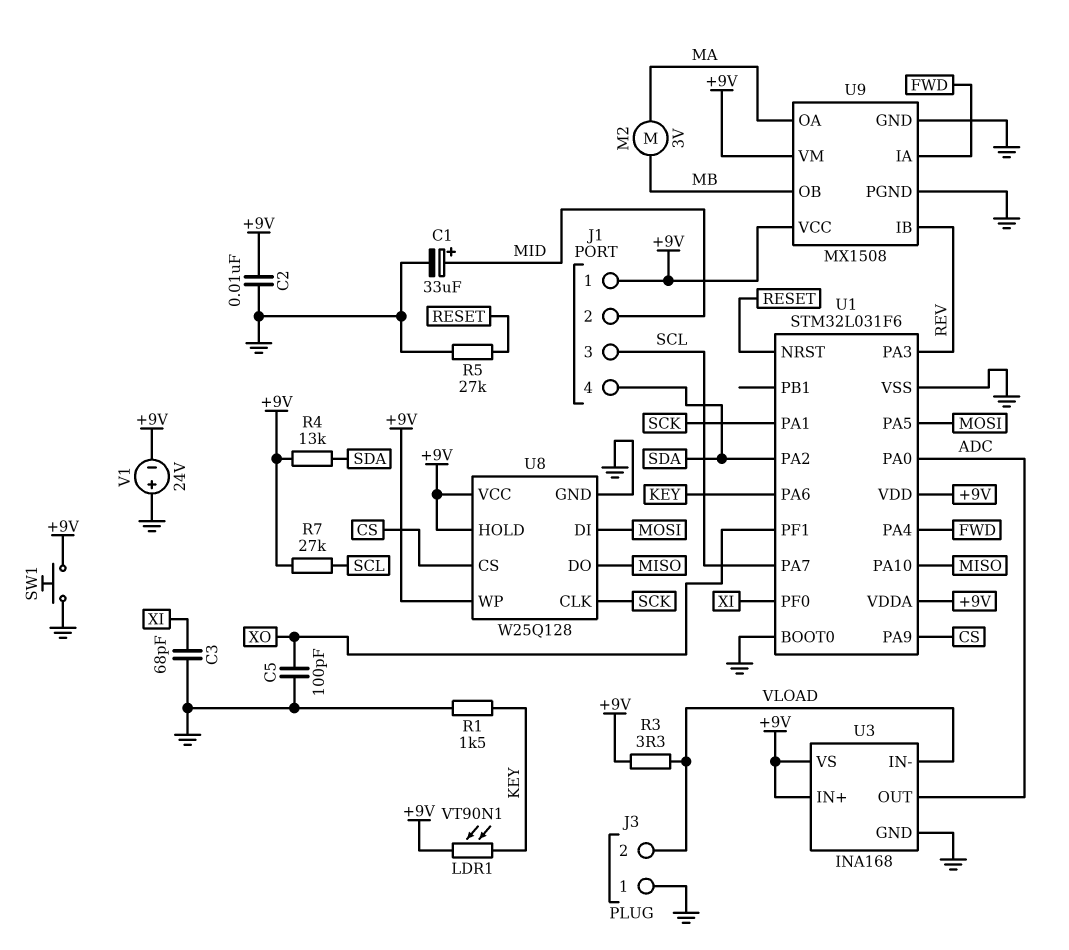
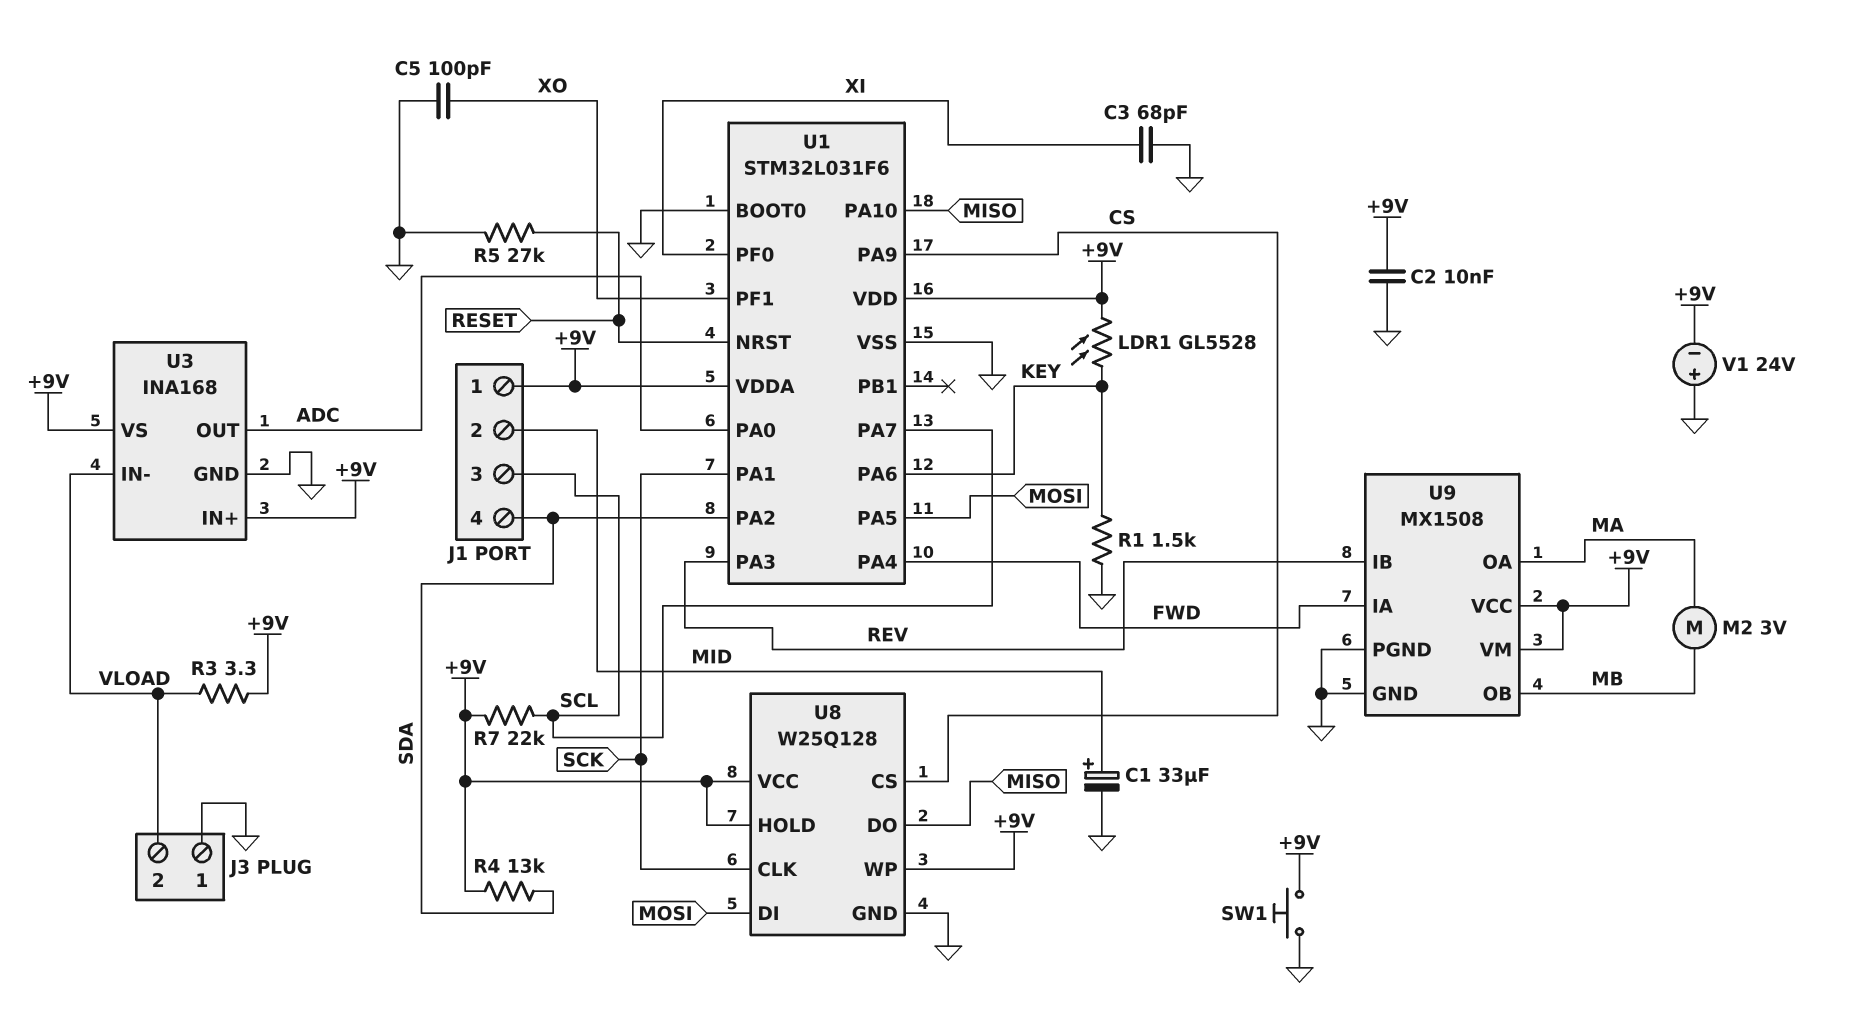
LDR1: VT90N1 (+9V, KEY) -> GL5528 (+9V, KEY)
R7: 27k (+9V, SCL) -> 22k (+9V, SCL)

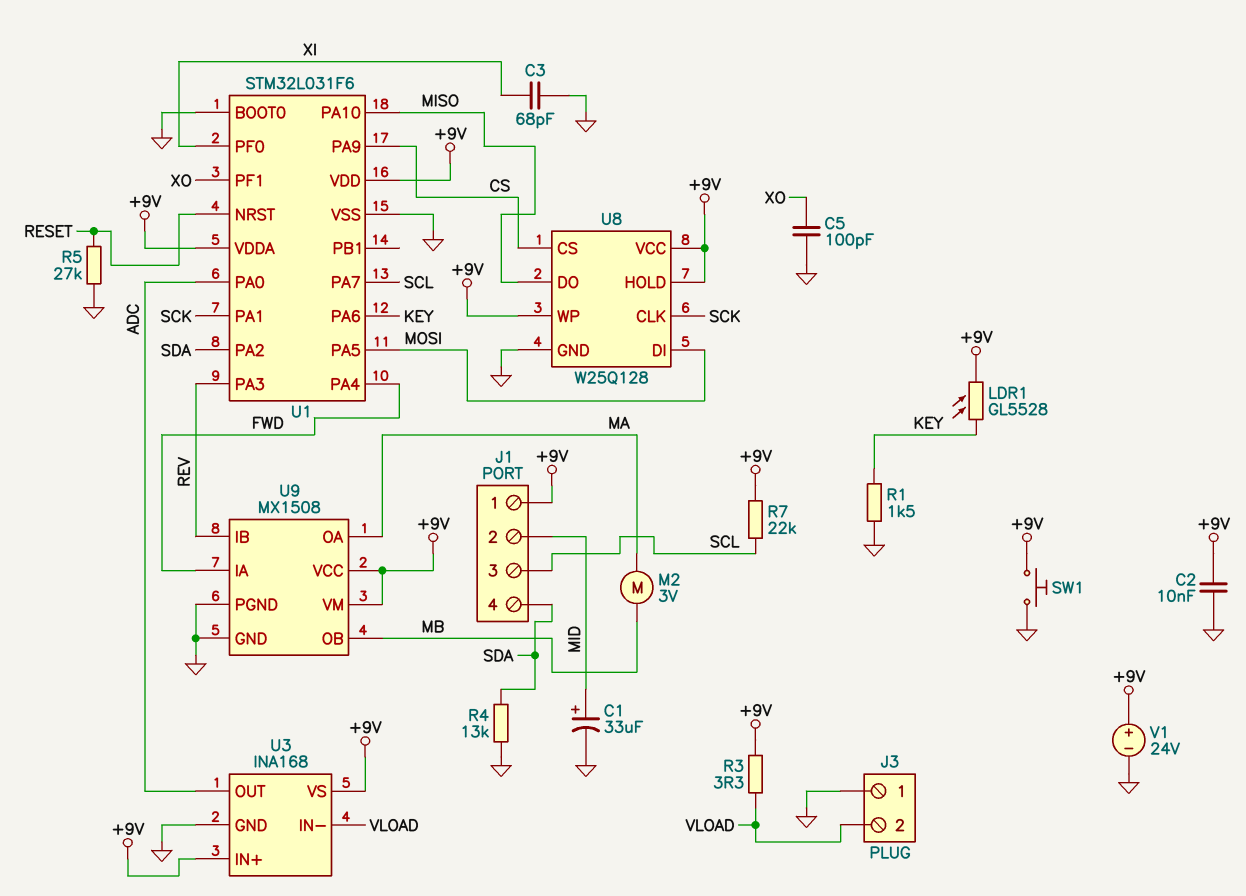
R4: 13k (+9V, SDA) -> 13k (GND, SDA)
V1: 24V (plus GND, minus +9V) -> 24V (plus +9V, minus GND)

